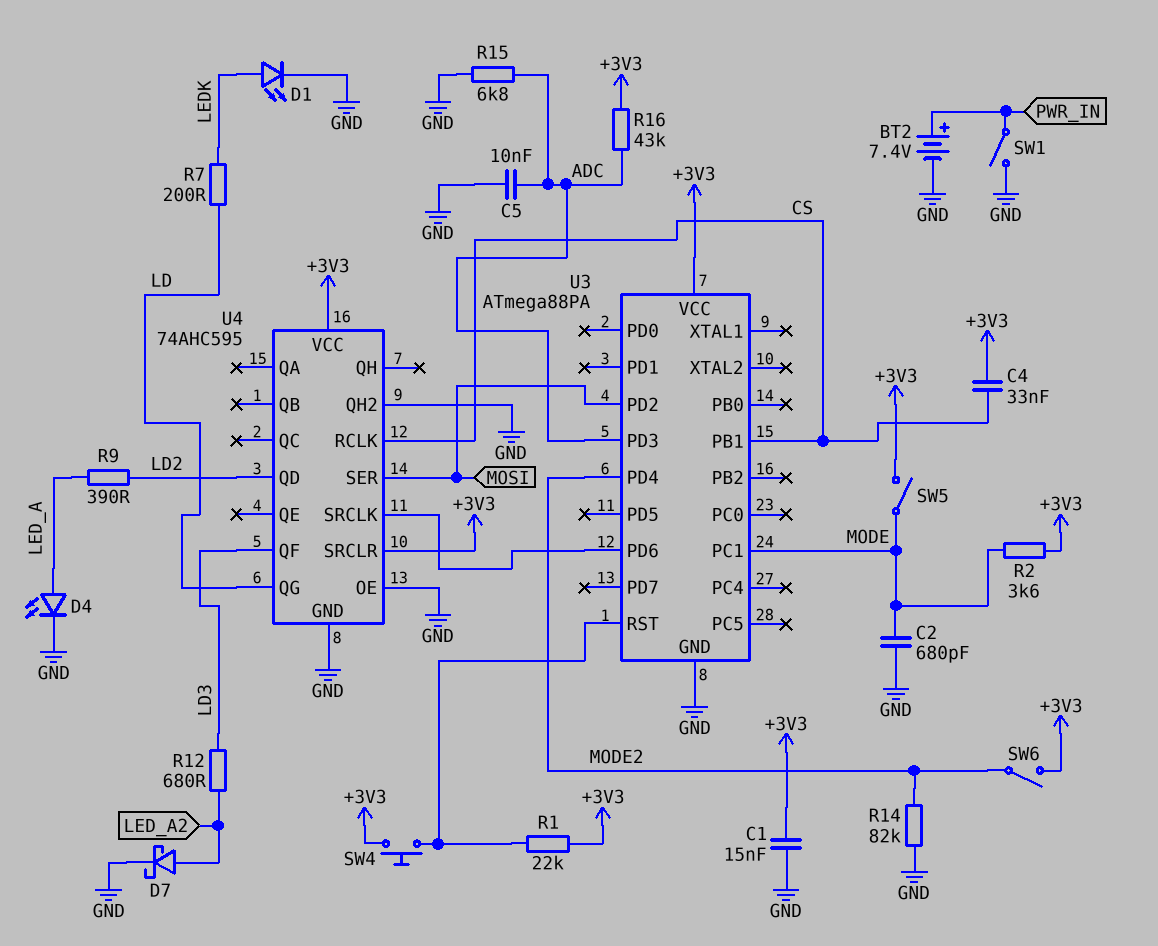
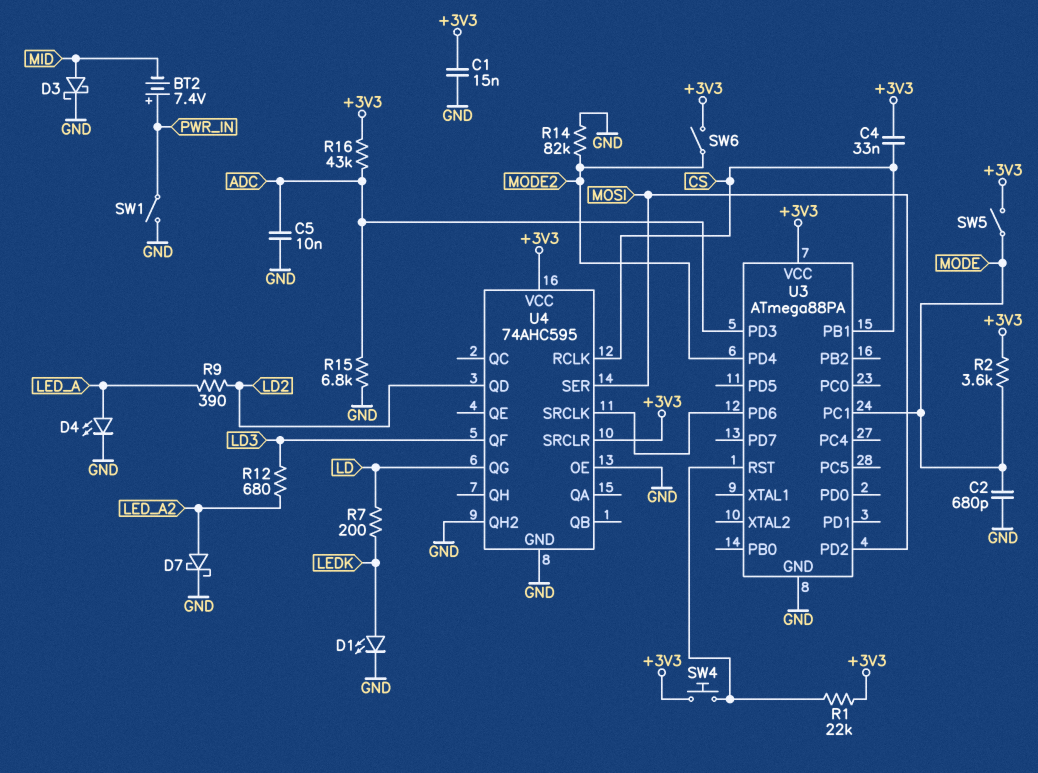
BT2: 7.4V (plus PWR_IN, minus GND) -> 7.4V (plus PWR_IN, minus MID)
D3: none -> schottky (A MID, K GND)

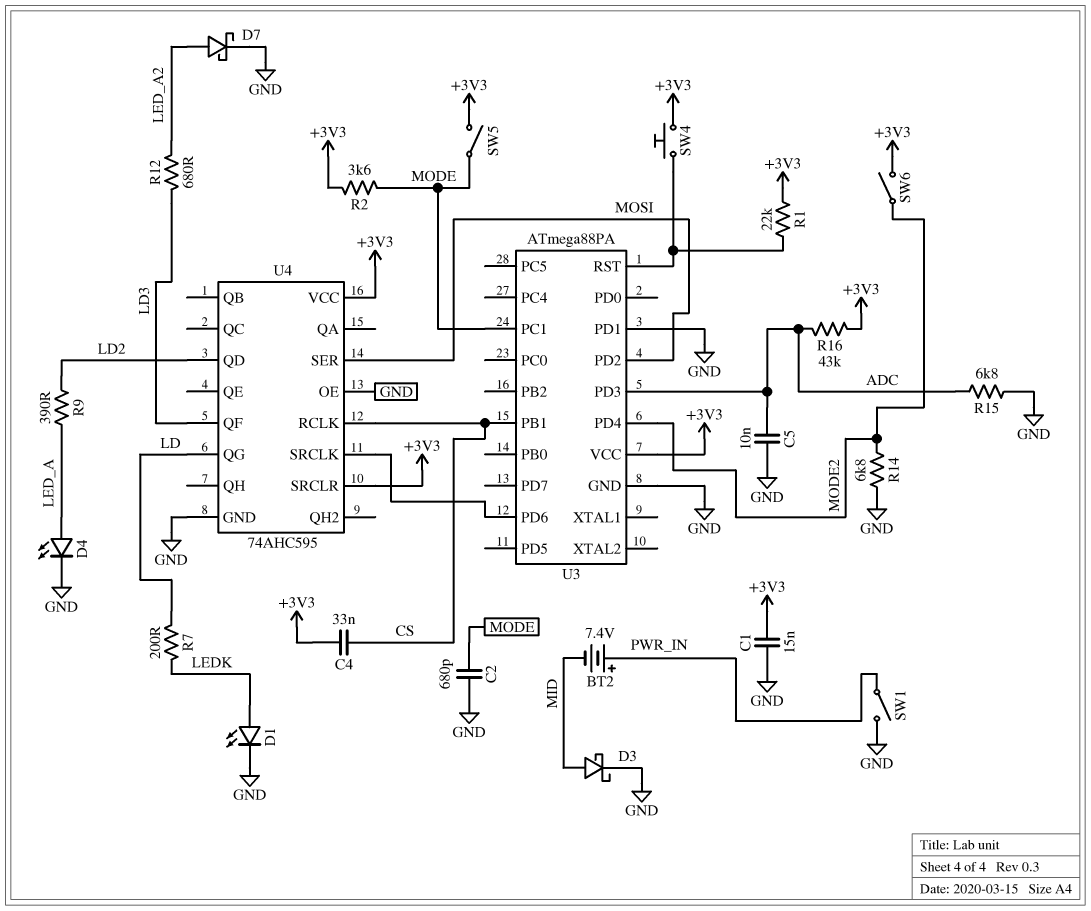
R14: 82k (GND, MODE2) -> 6.8k (GND, MODE2)
U3 pin PD1: none -> GND
U4 pin QH2: GND -> none

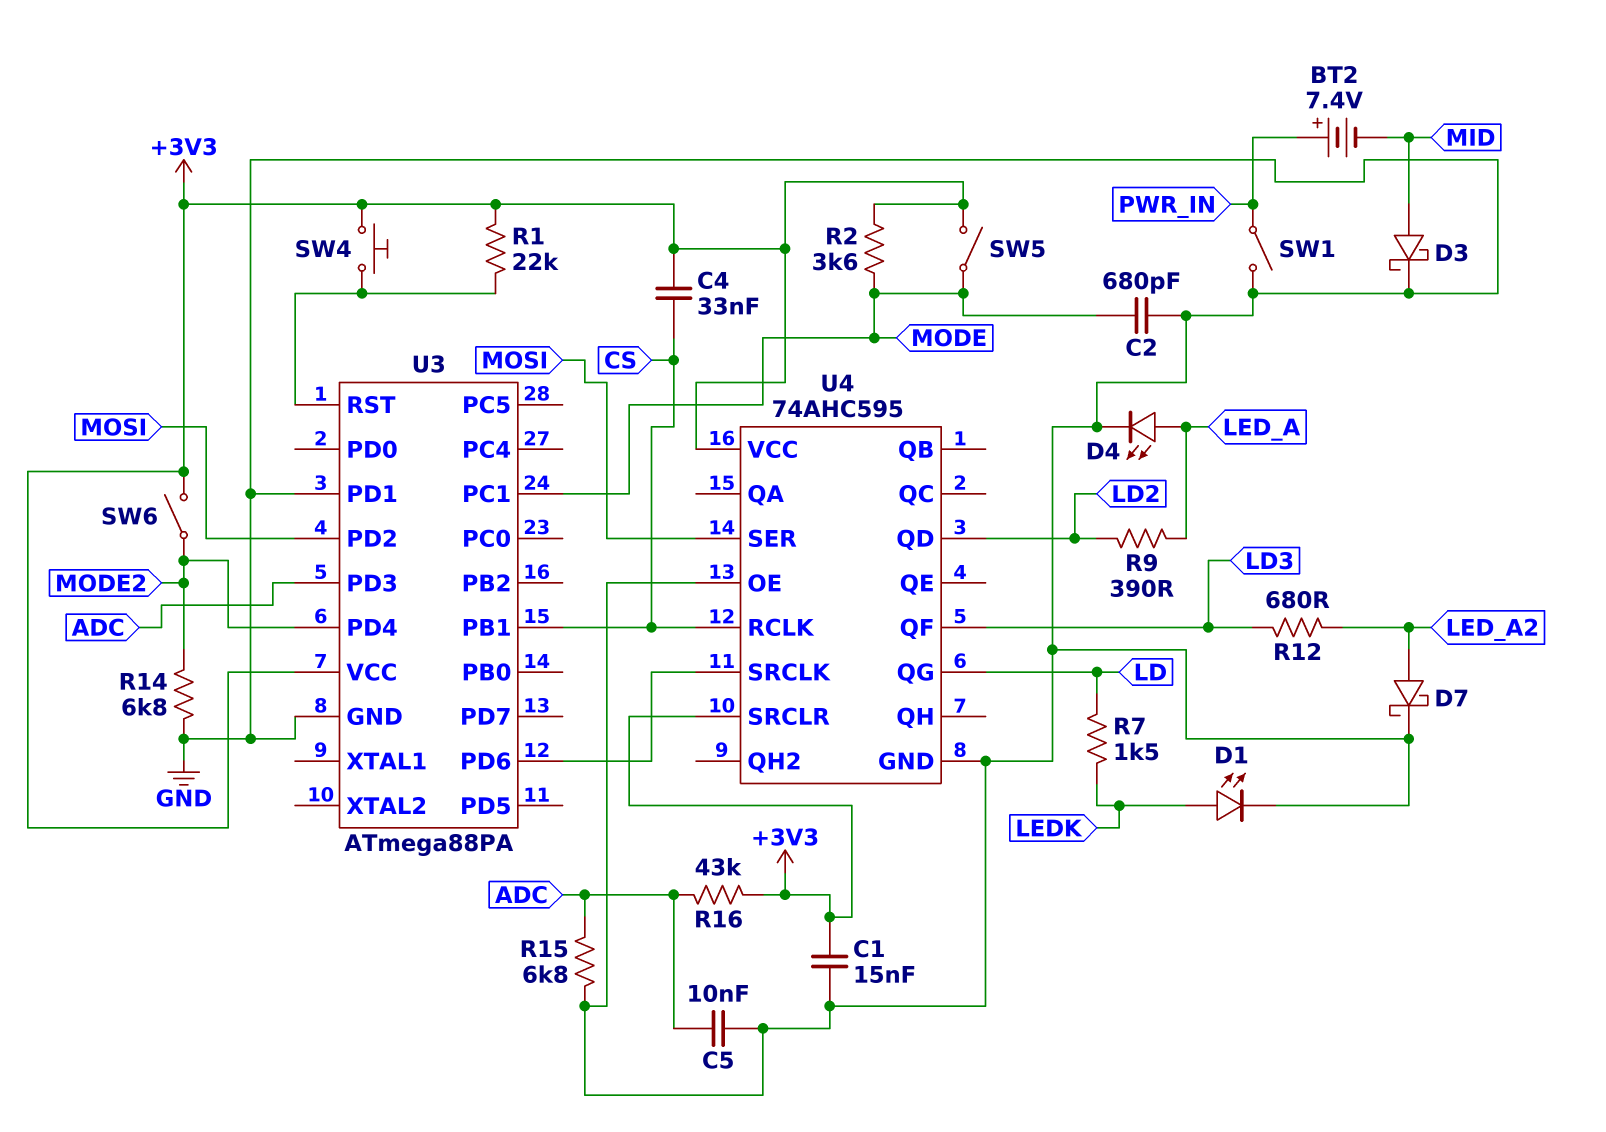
R7: 200 (LD, LEDK) -> 1.5k (LD, LEDK)

